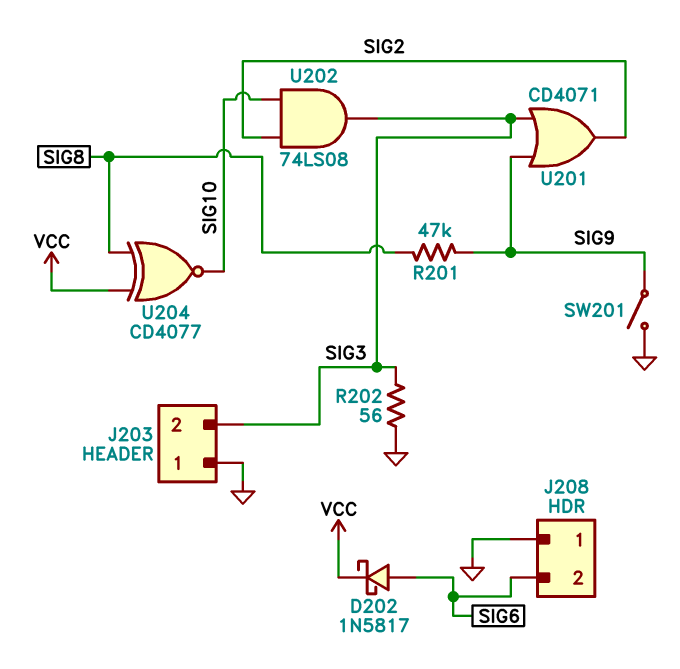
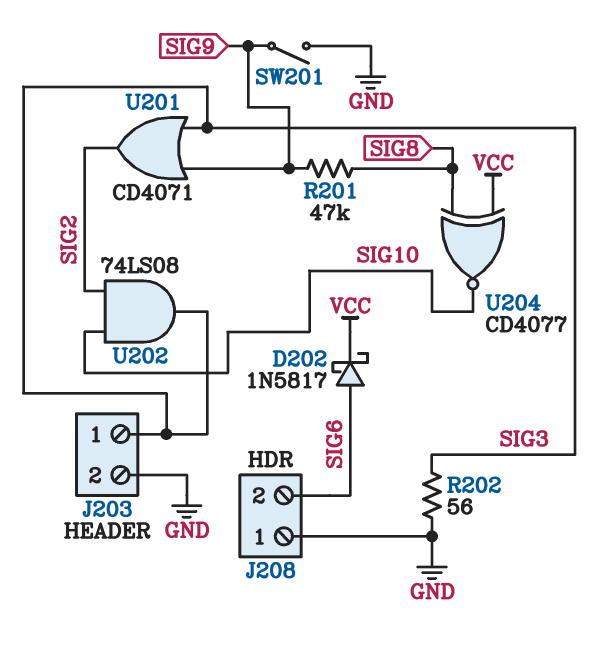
J203 pin 1: GND -> SIG3
J203 pin 2: SIG3 -> GND

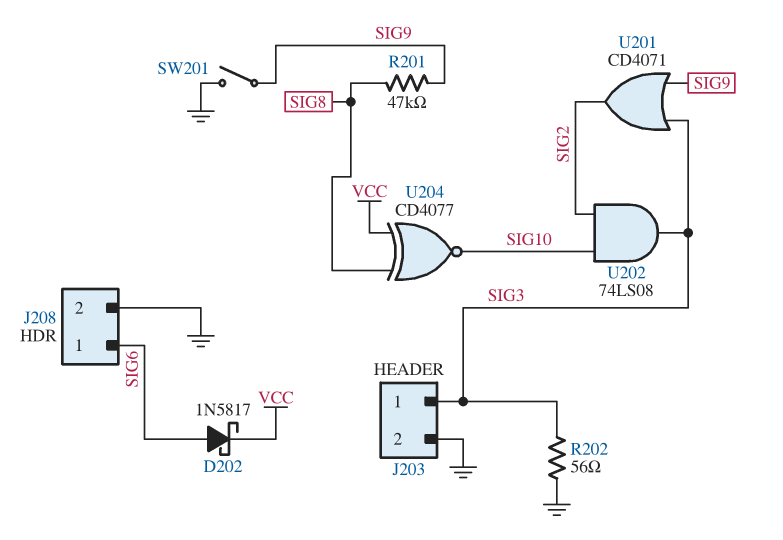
J208 pin 1: GND -> SIG6
J208 pin 2: SIG6 -> GND

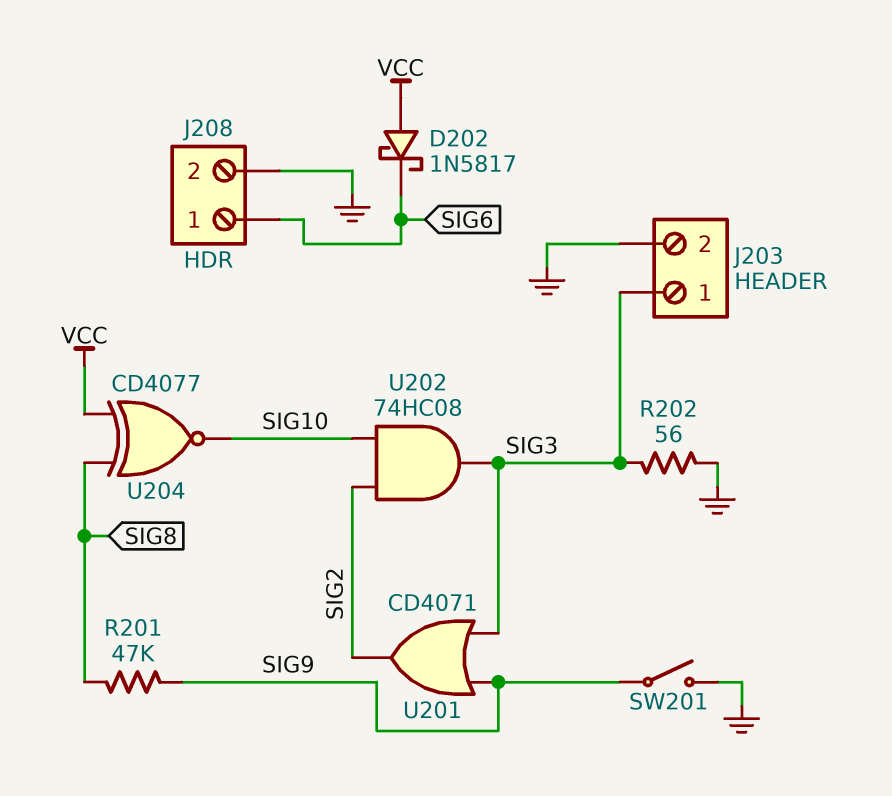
D202: schottky 1N5817 (A SIG6, K VCC) -> schottky 1N5817 (A VCC, K SIG6)
U202: AND 74LS08 (in SIG2, in SIG10, out SIG3) -> AND 74HC08 (in SIG2, in SIG10, out SIG3)

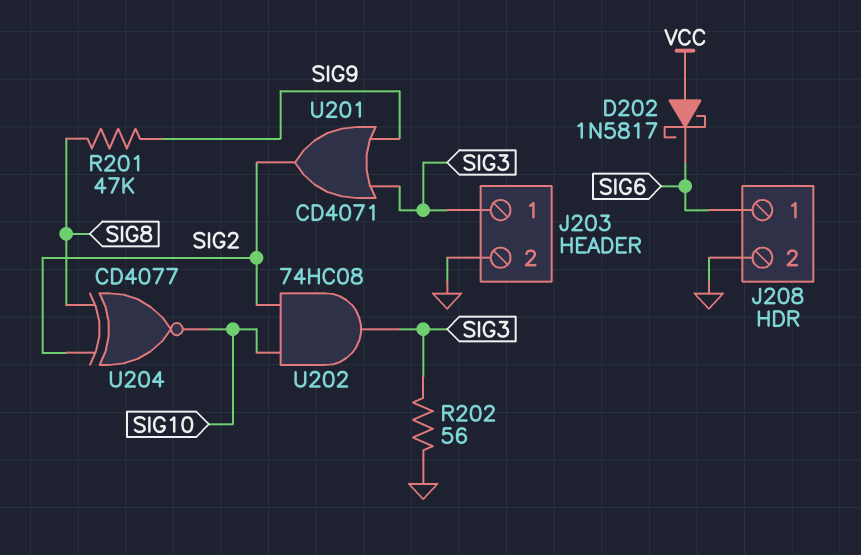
SW201: switch (GND, SIG9) -> none
U204: XNOR CD4077 (in SIG8, in VCC, out SIG10) -> XNOR CD4077 (in SIG2, in SIG8, out SIG10)

